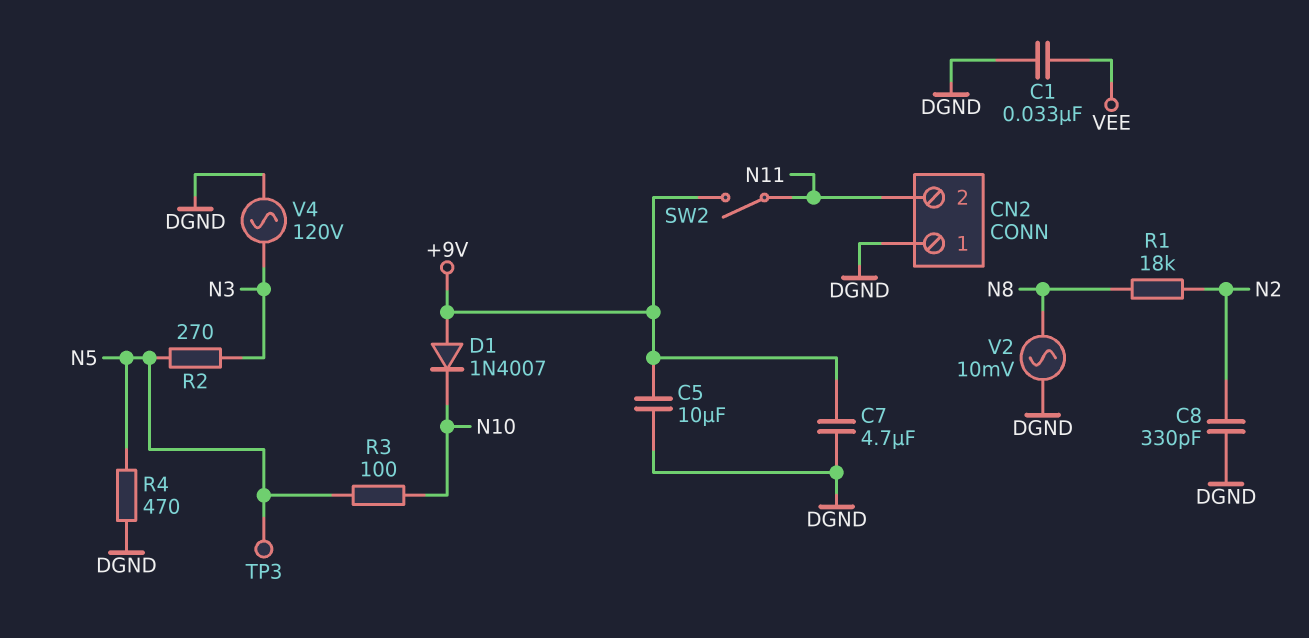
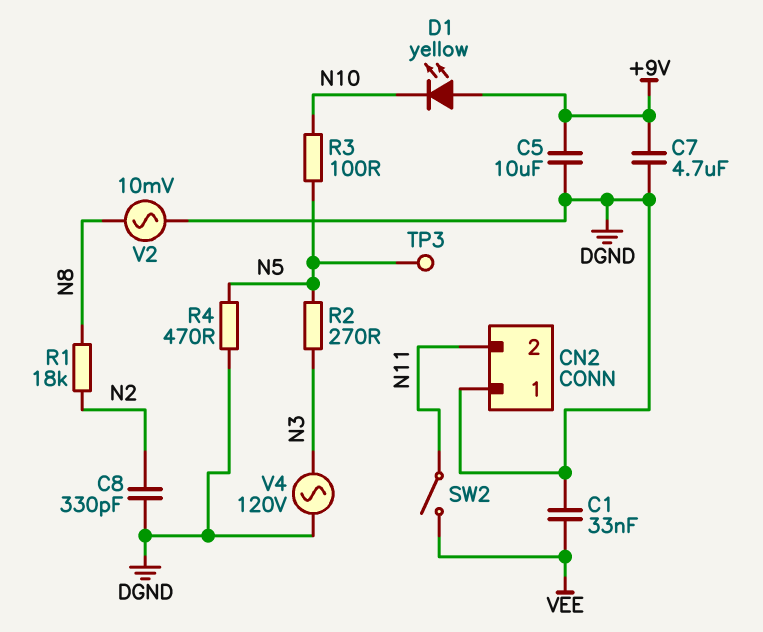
D1: diode 1N4007 (A +9V, K N10) -> LED yellow (A +9V, K N10)
SW2: switch (+9V, N11) -> switch (N11, VEE)

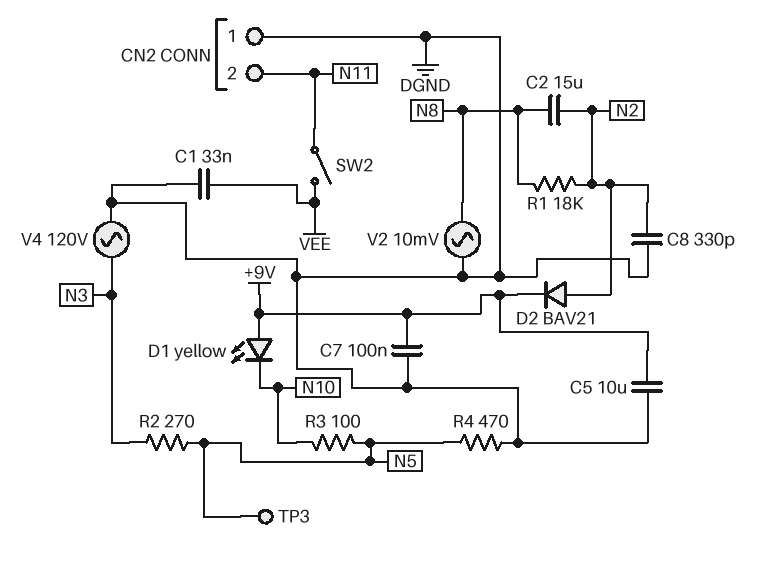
C2: none -> 15uF (N2, N8)
C7: 4.7uF (+9V, DGND) -> 100nF (+9V, DGND)
D2: none -> diode BAV21 (A N2, K +9V)

